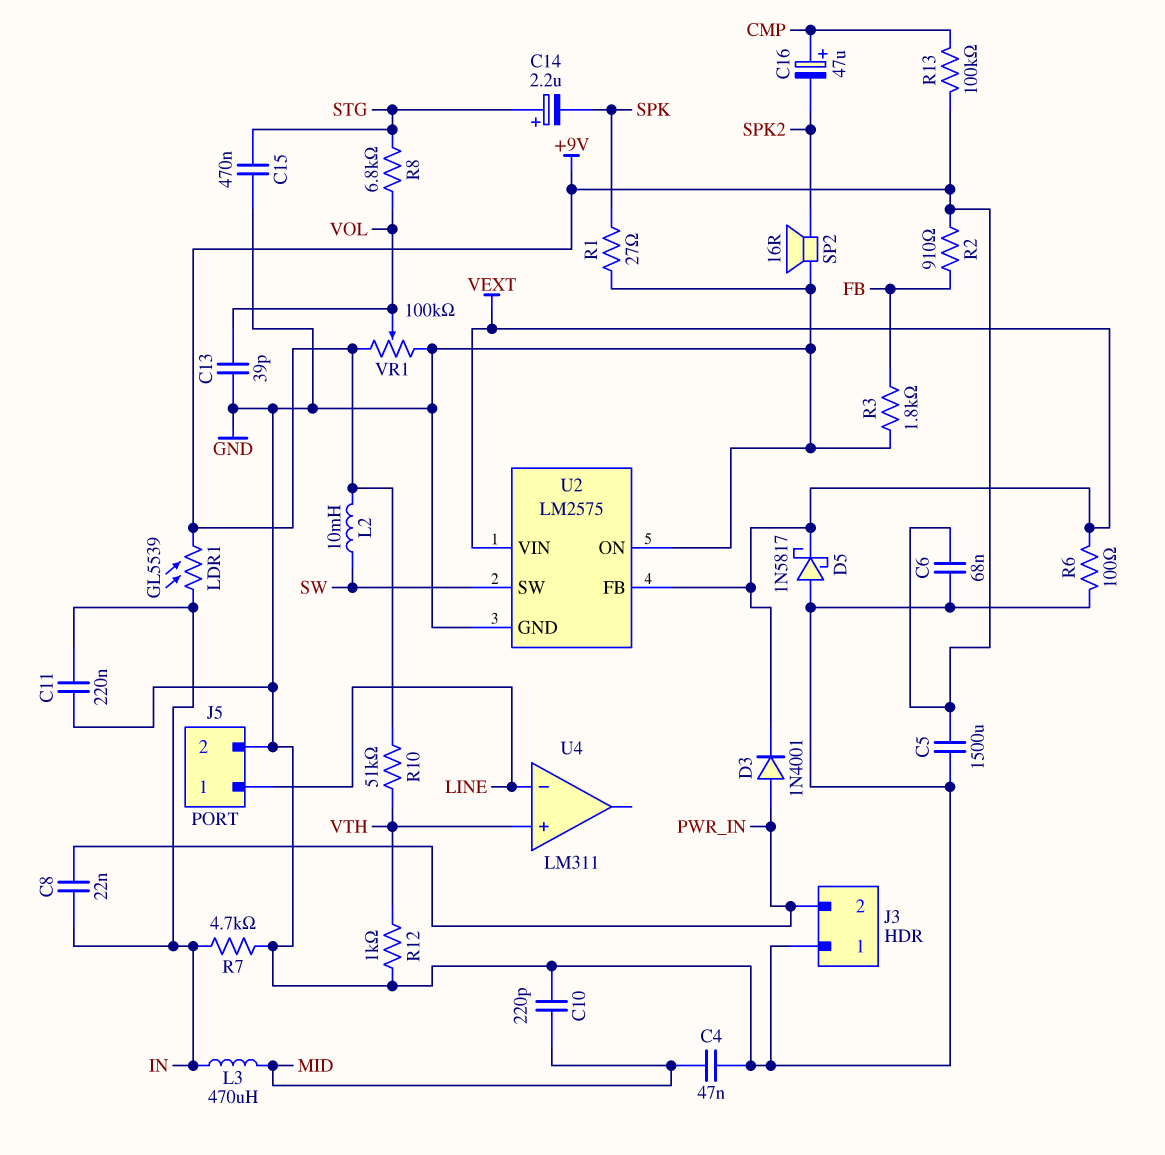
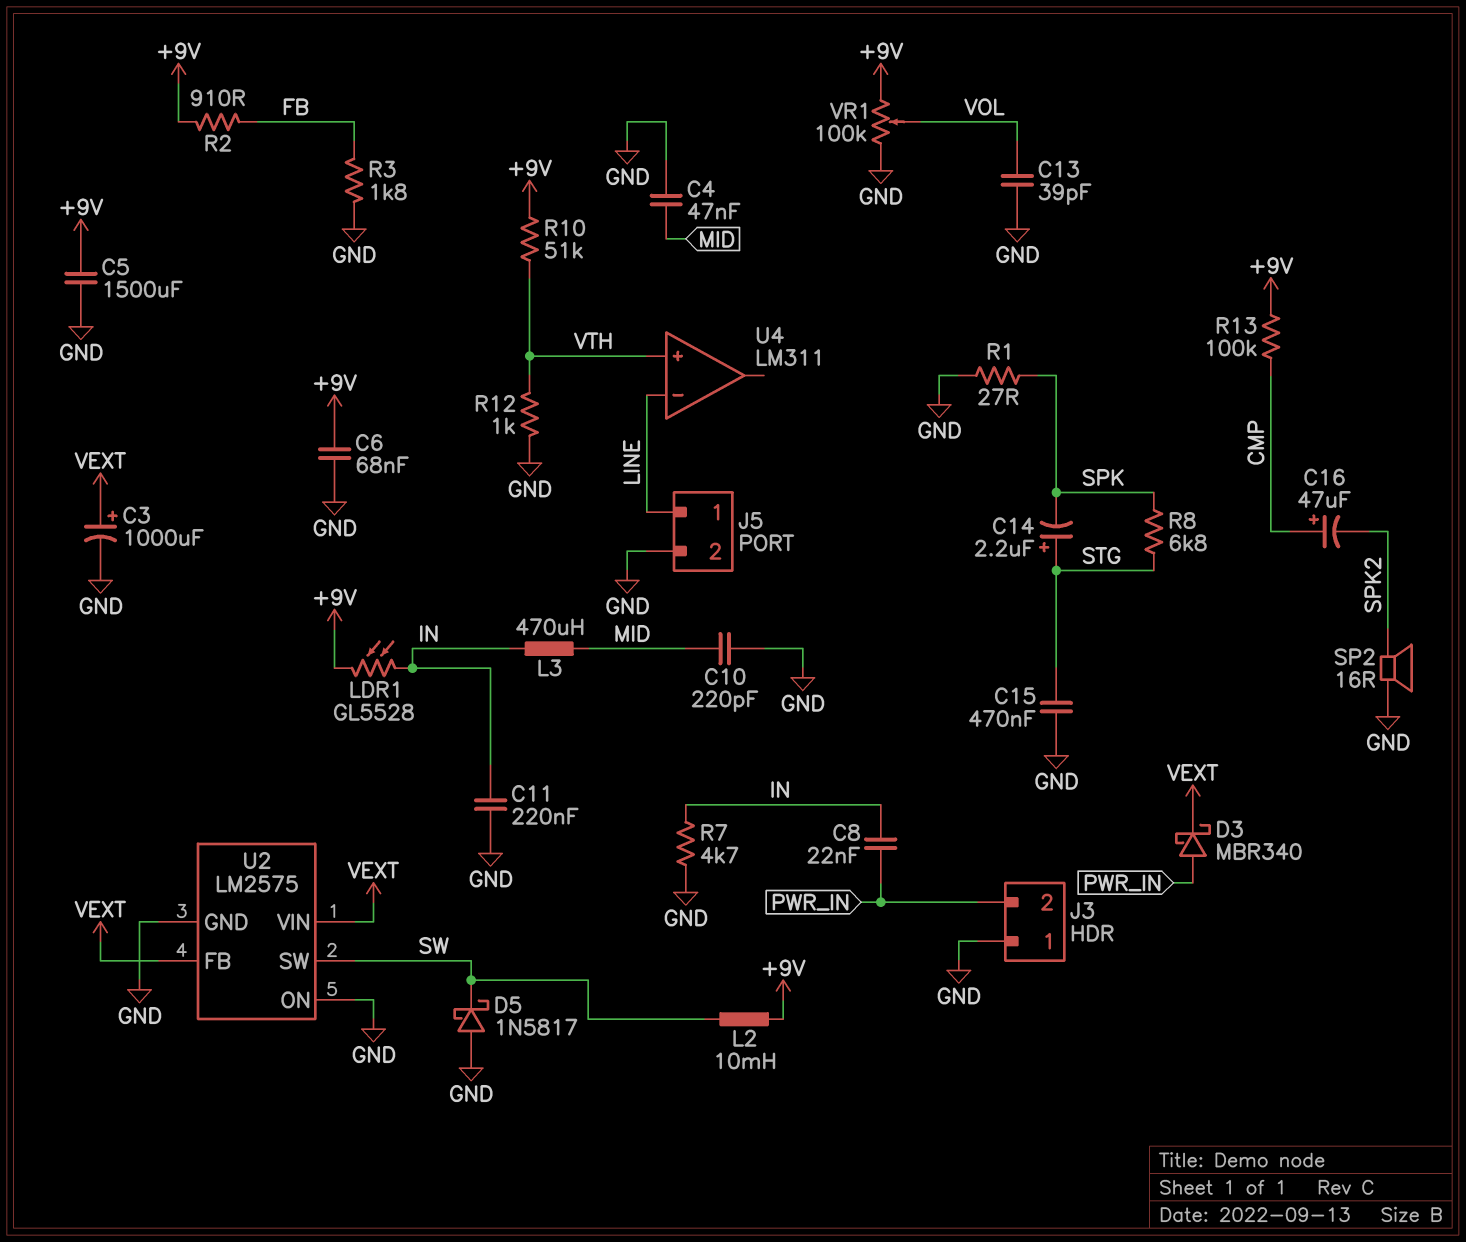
C3: none -> 1000uF (plus VEXT, minus GND)
D3: diode 1N4001 (A PWR_IN, K VEXT) -> schottky MBR340 (A PWR_IN, K VEXT)
D5: schottky 1N5817 (A GND, K VEXT) -> schottky 1N5817 (A GND, K SW)
LDR1: GL5539 (+9V, IN) -> GL5528 (+9V, IN)
R6: 100 (GND, VEXT) -> none
R8: 6.8k (STG, VOL) -> 6.8k (SPK, STG)

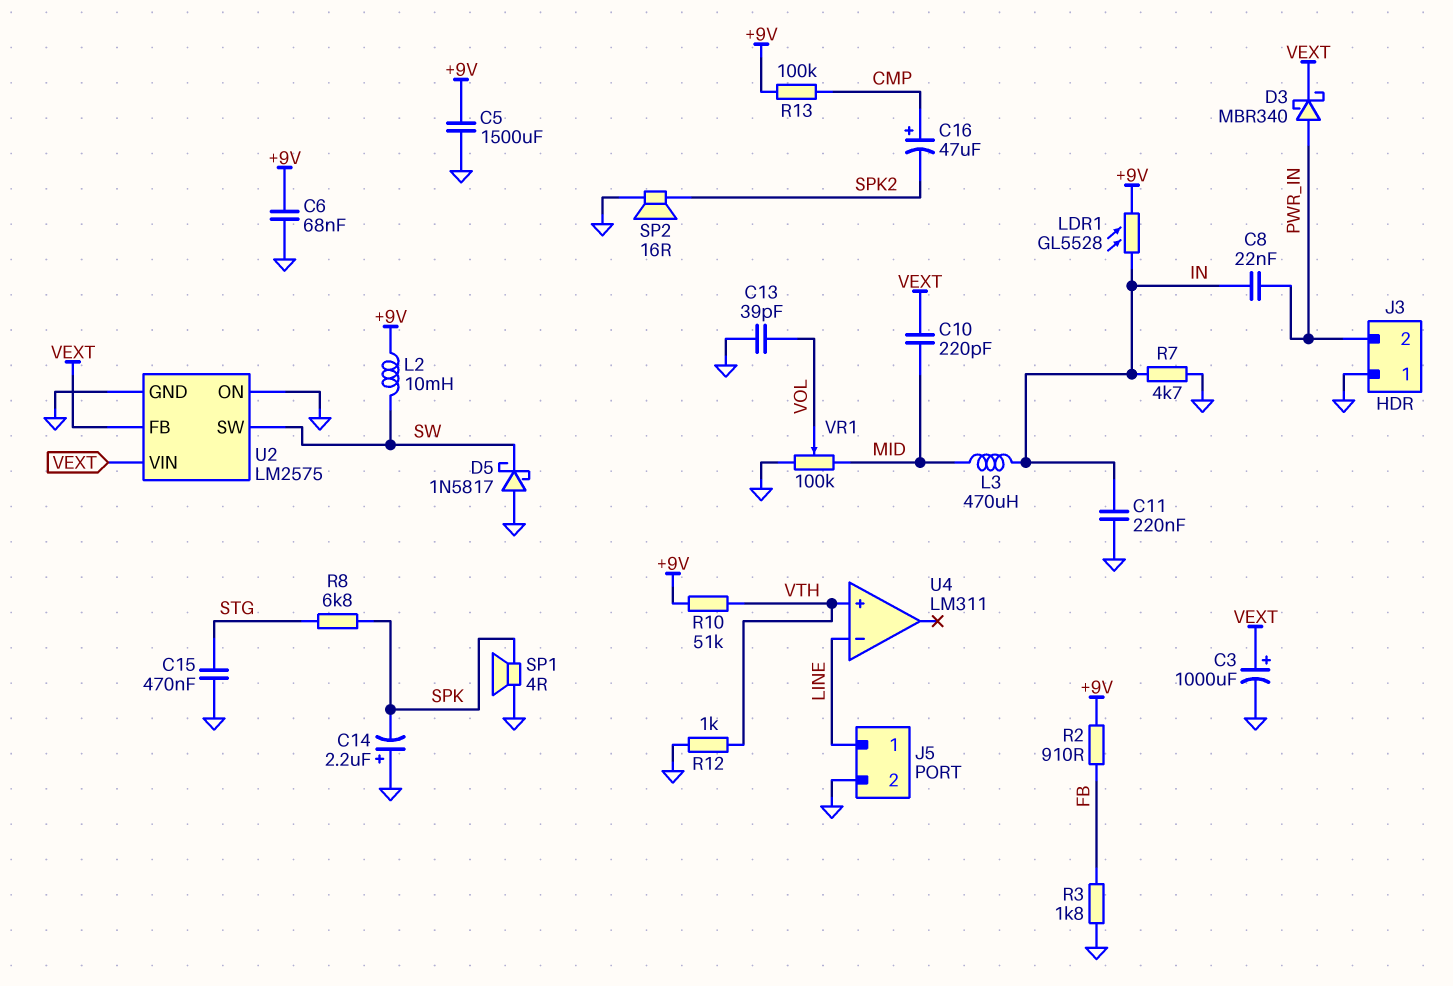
C4: 47nF (GND, MID) -> none
C10: 220pF (GND, MID) -> 220pF (MID, VEXT)
C14: 2.2uF (plus STG, minus SPK) -> 2.2uF (plus GND, minus SPK)
R1: 27 (GND, SPK) -> none
SP1: none -> speaker 4R (GND, SPK)
VR1: 100k (+9V, GND, wiper VOL) -> 100k (GND, MID, wiper VOL)

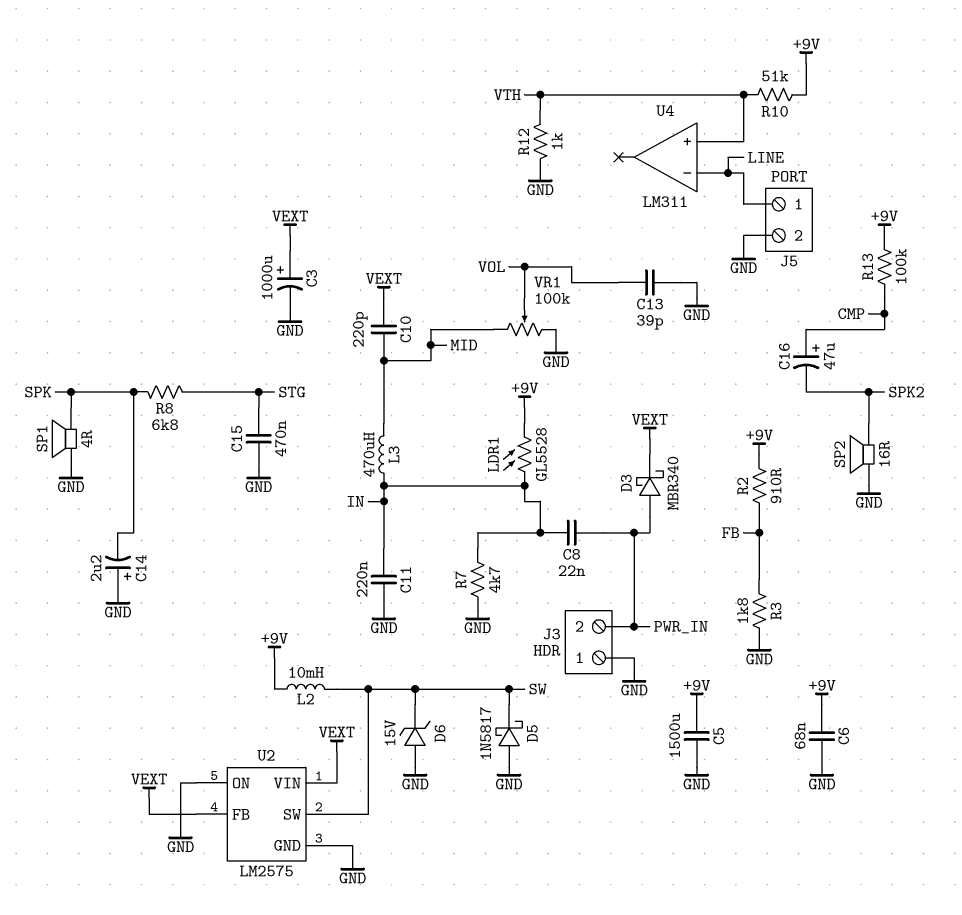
D6: none -> zener 15V (A GND, K SW)

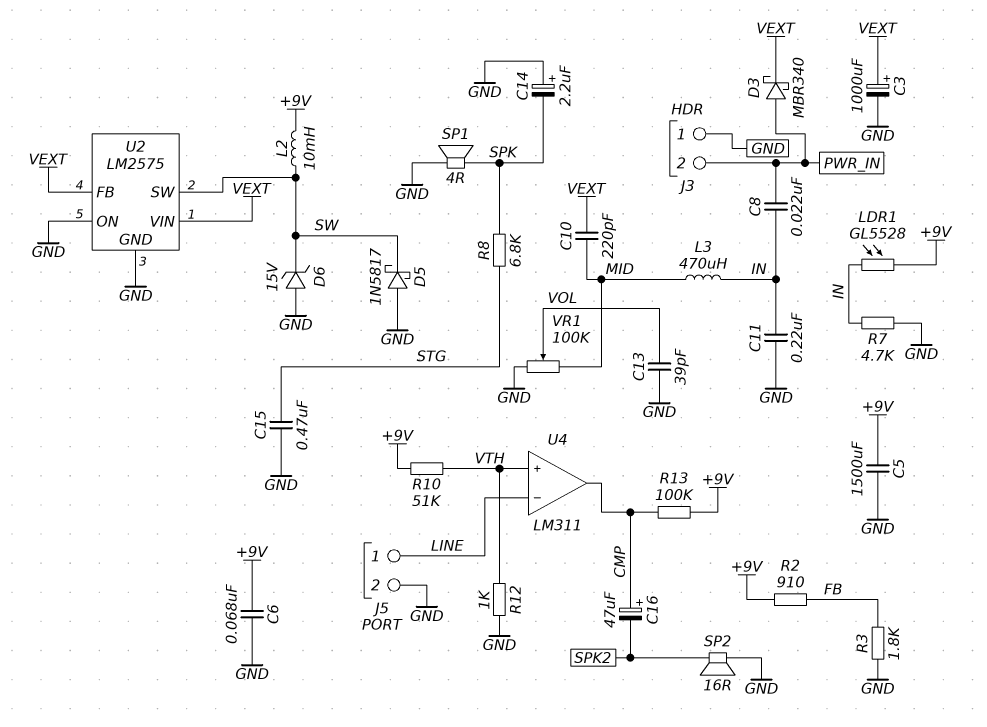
U4 pin out: none -> CMP

